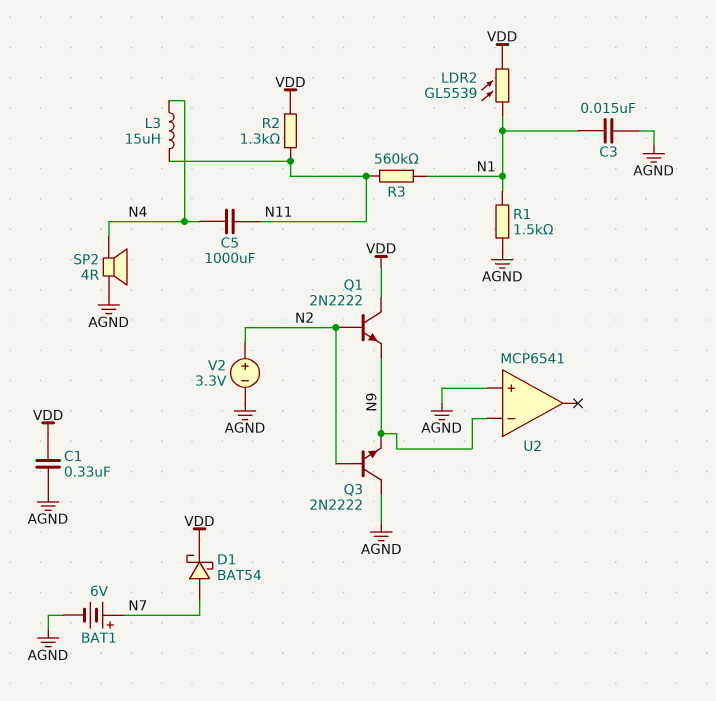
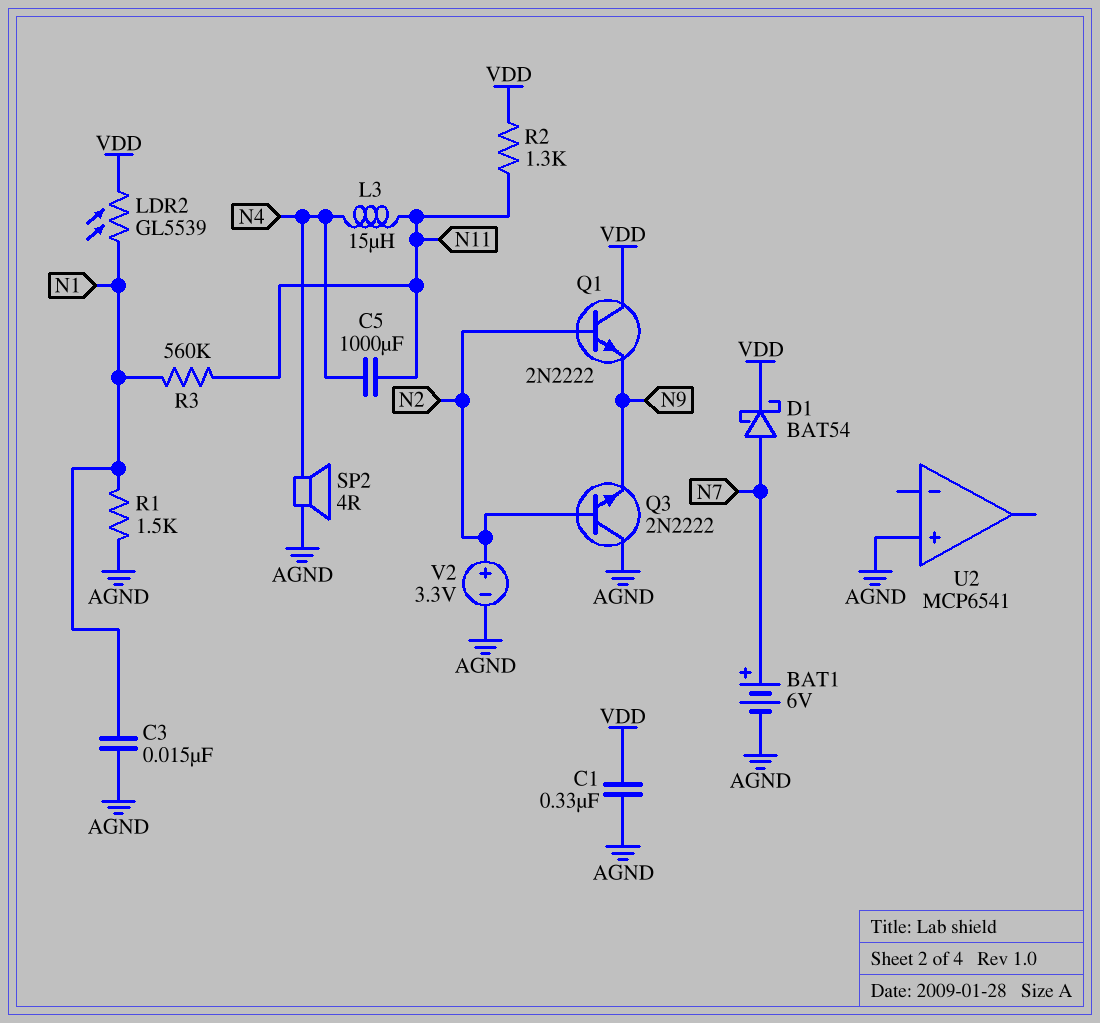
U2 pin in-: N9 -> none

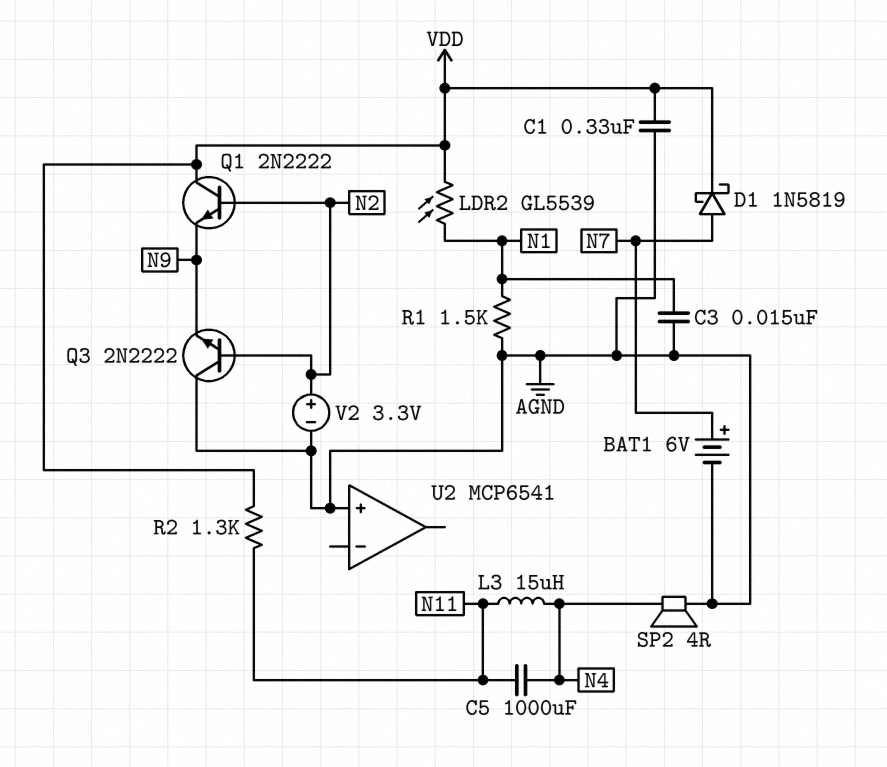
D1: schottky BAT54 (A N7, K VDD) -> schottky 1N5819 (A N7, K VDD)
R3: 560k (N1, N11) -> none

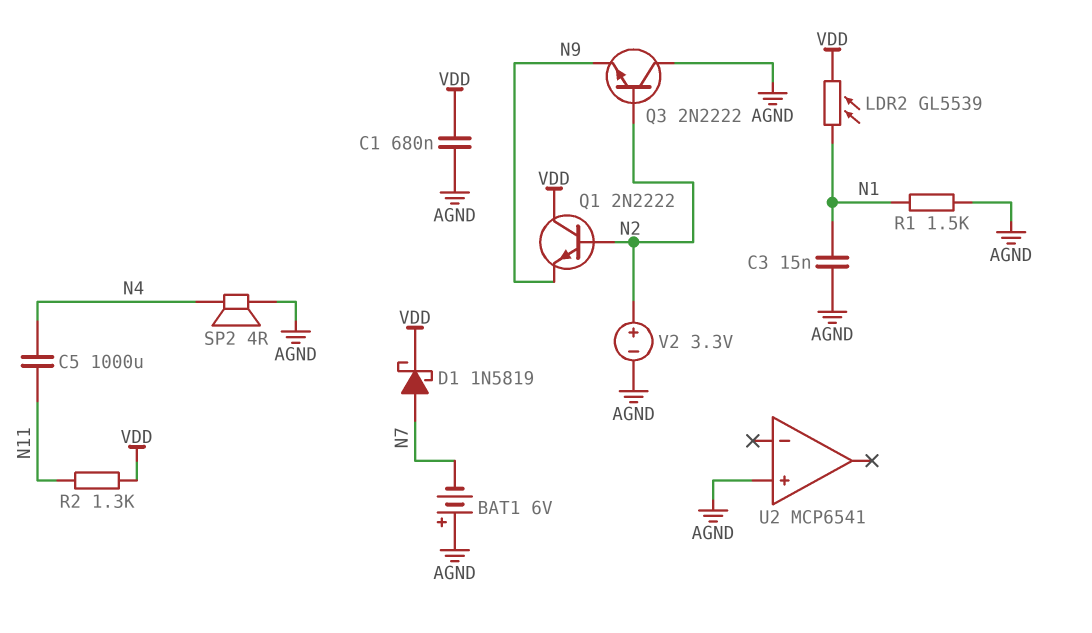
BAT1: 6V (plus N7, minus AGND) -> 6V (plus AGND, minus N7)
C1: 330nF (AGND, VDD) -> 680nF (AGND, VDD)
L3: 15uH (N4, N11) -> none

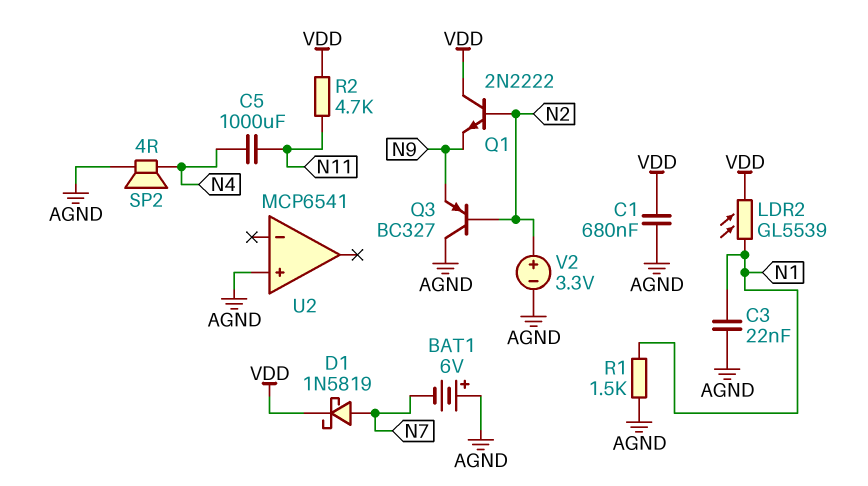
C3: 15nF (AGND, N1) -> 22nF (AGND, N1)
Q3: NPN 2N2222 (B N2, C AGND, E N9) -> PNP BC327 (B N2, C AGND, E N9)
R2: 1.3k (N11, VDD) -> 4.7k (N11, VDD)

